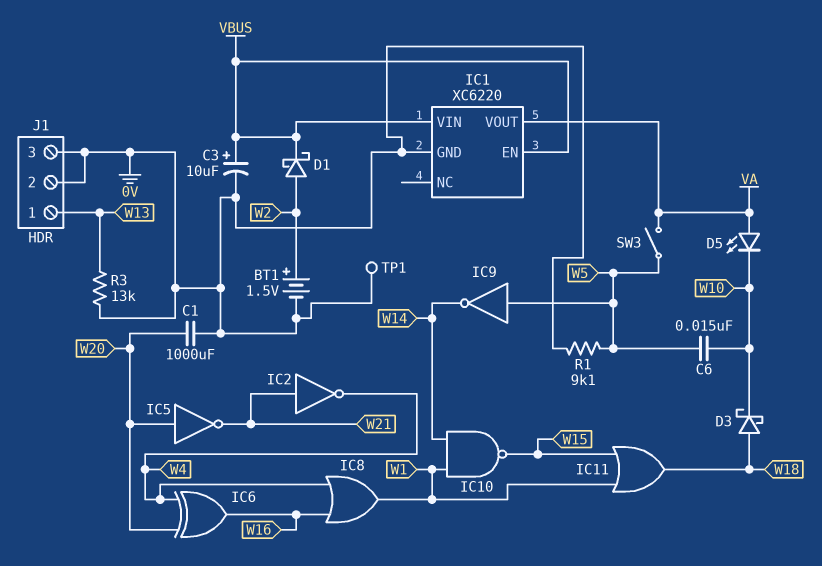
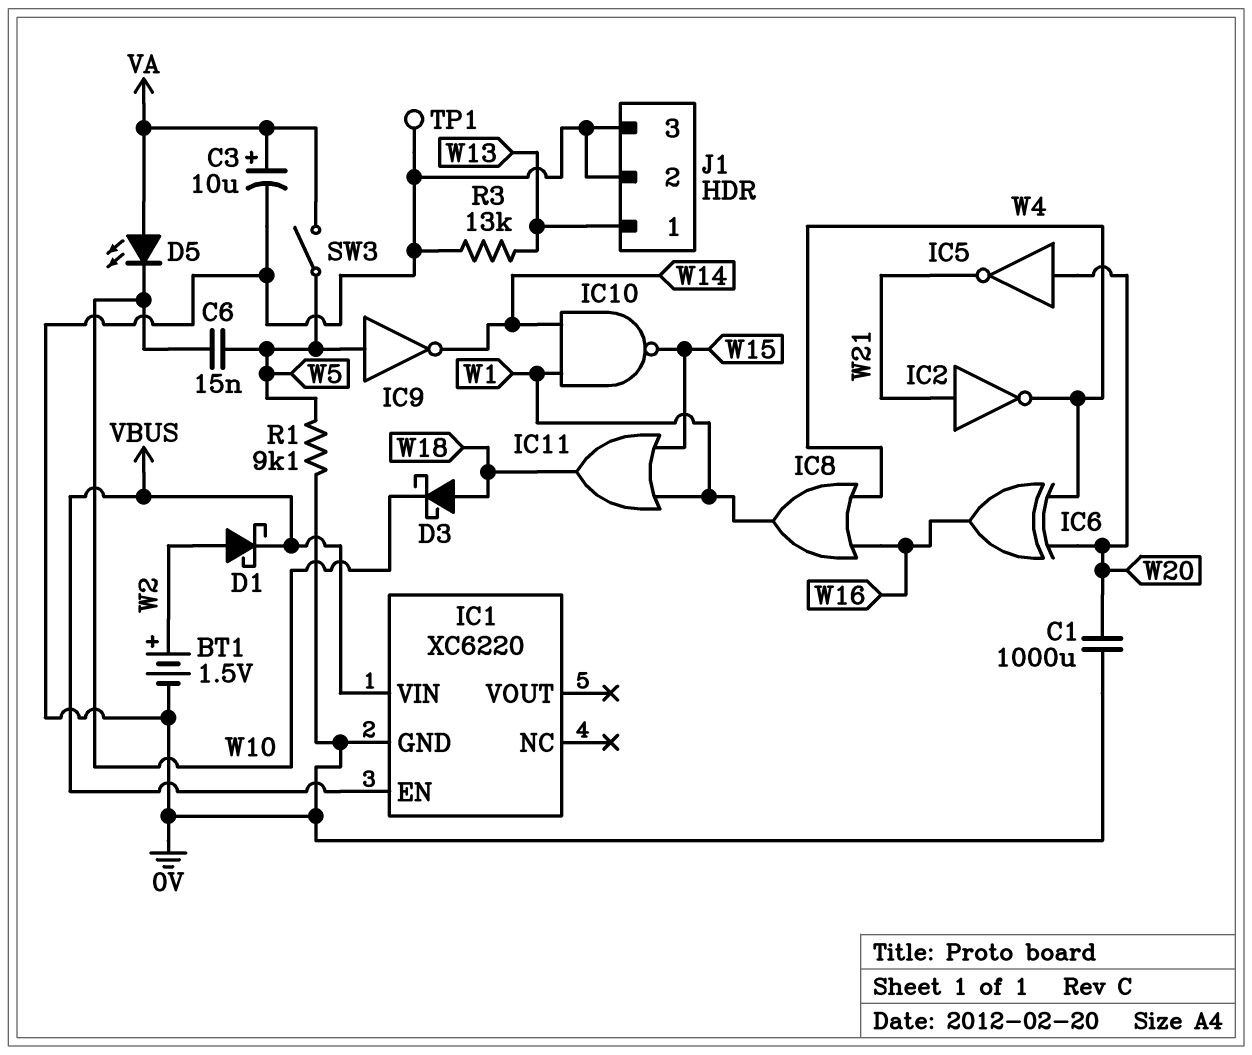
C3: 10uF (plus VBUS, minus 0V) -> 10uF (plus VA, minus 0V)
IC1 pin VOUT: VA -> none

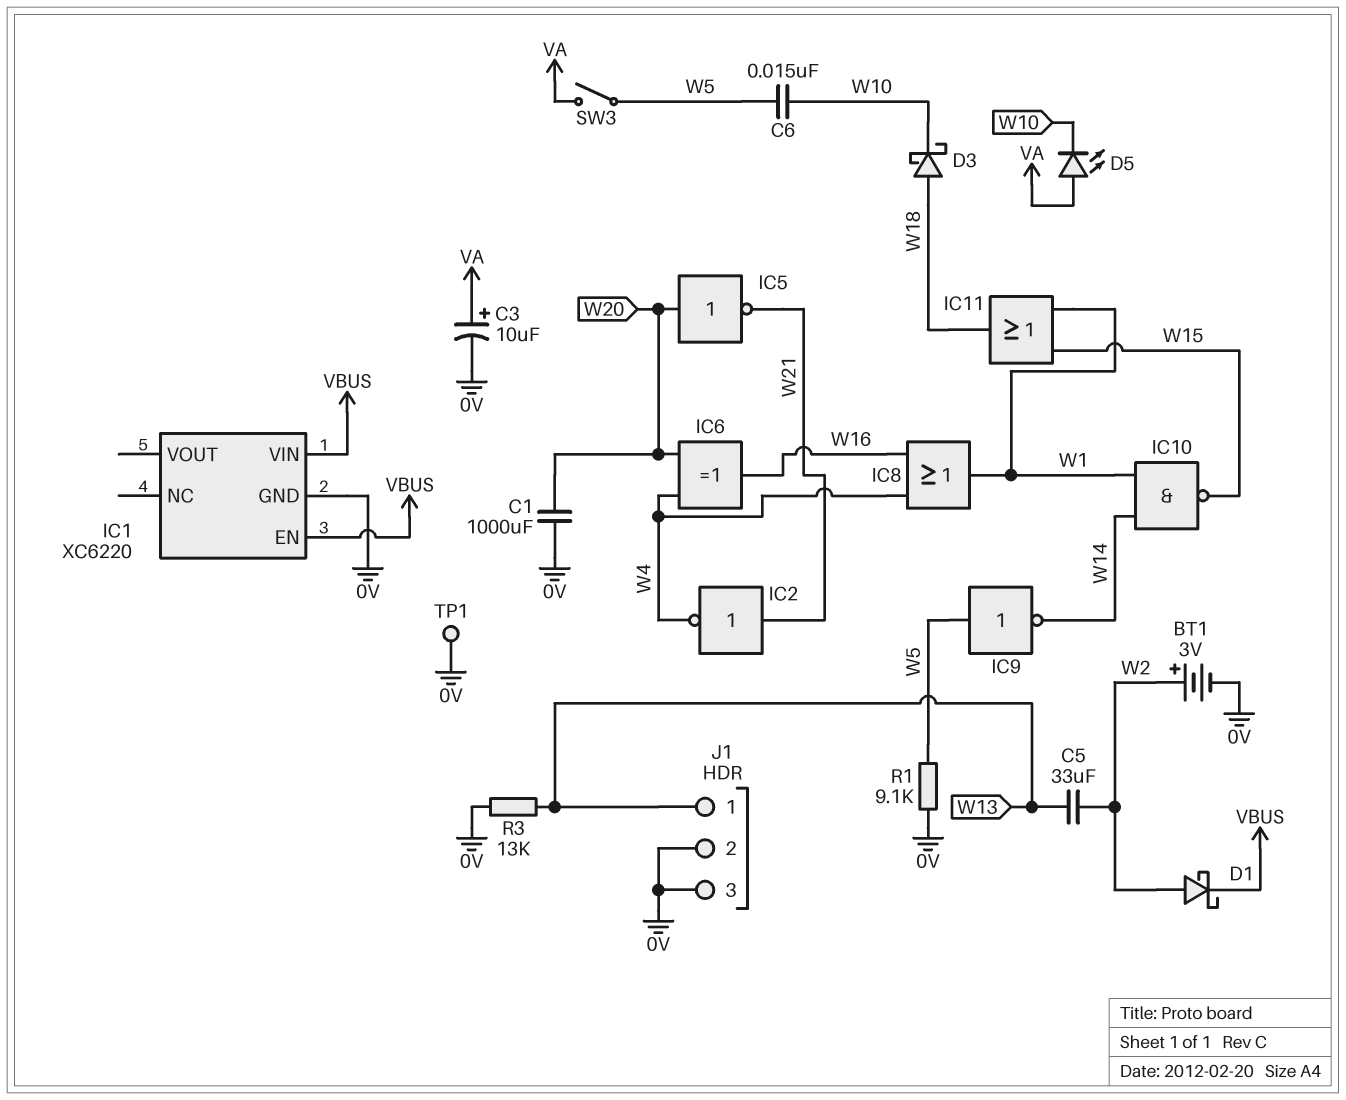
BT1: 1.5V (plus W2, minus 0V) -> 3V (plus W2, minus 0V)
C5: none -> 33uF (W2, W13)

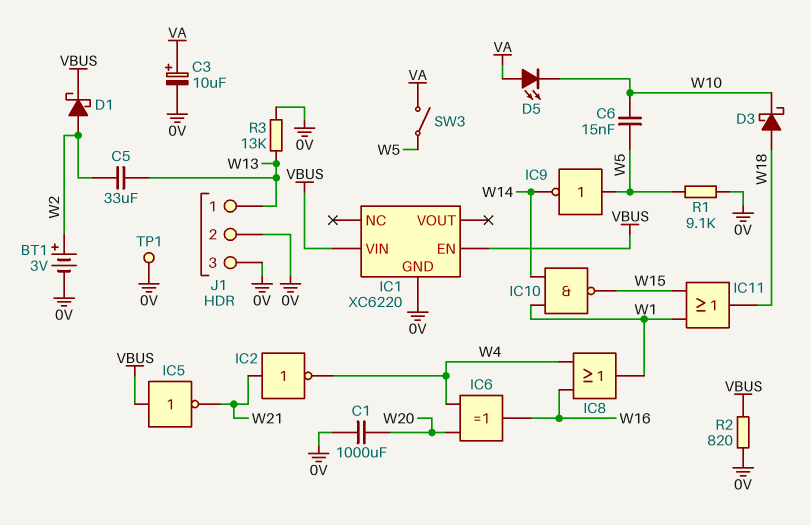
IC5: NOT (in W20, out W21) -> NOT (in VBUS, out W21)
R2: none -> 820 (0V, VBUS)

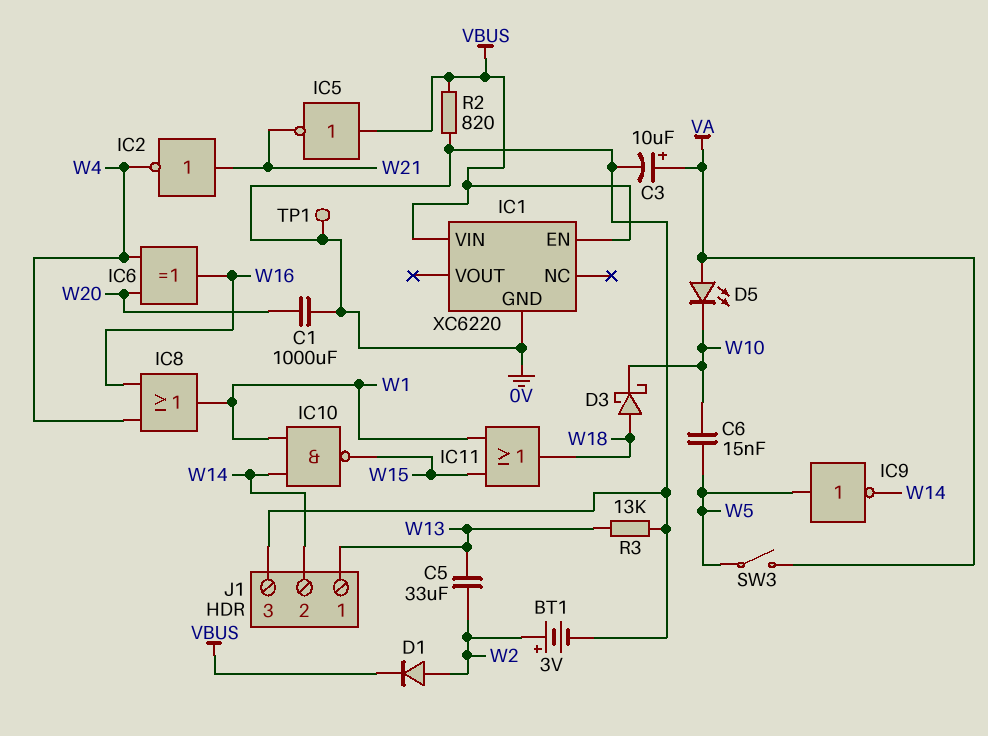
D1: schottky (A W2, K VBUS) -> diode (A W2, K VBUS)
J1 pin 2: 0V -> W14
R1: 9.1k (0V, W5) -> none

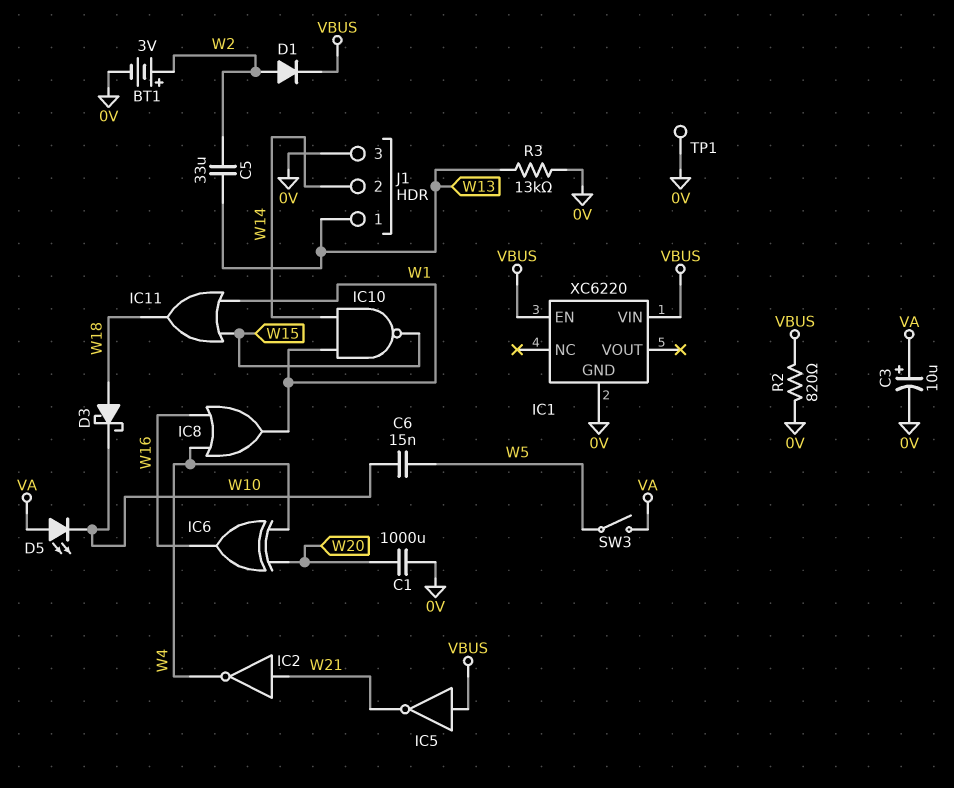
IC9: NOT (in W5, out W14) -> none

